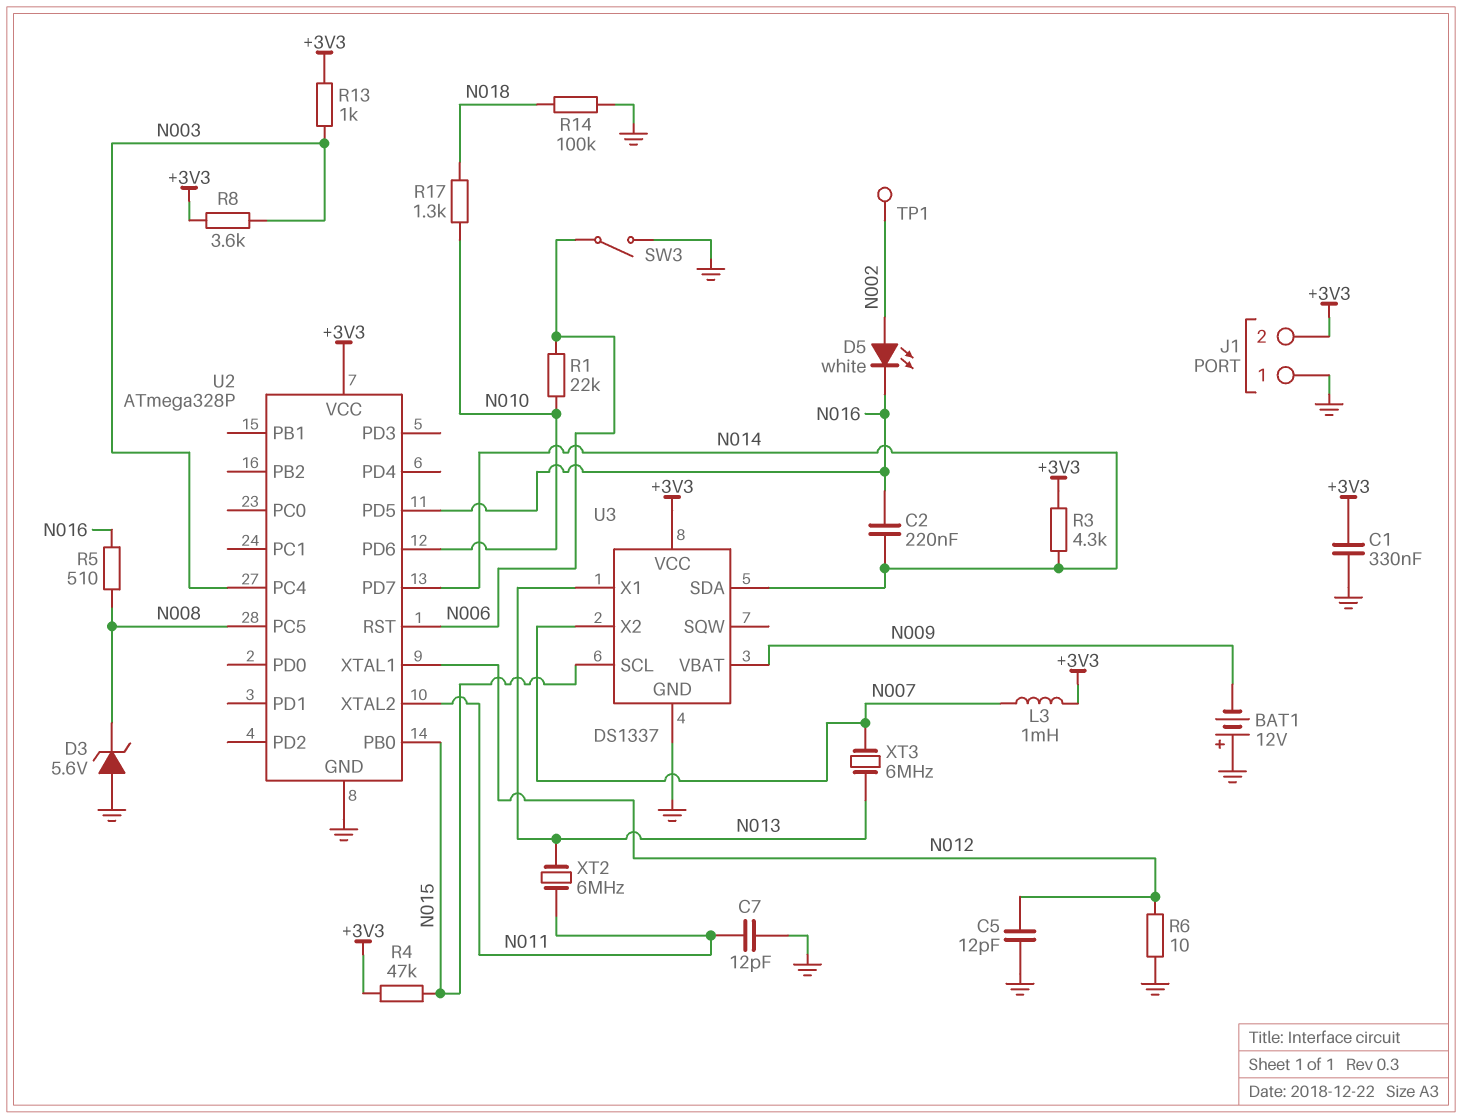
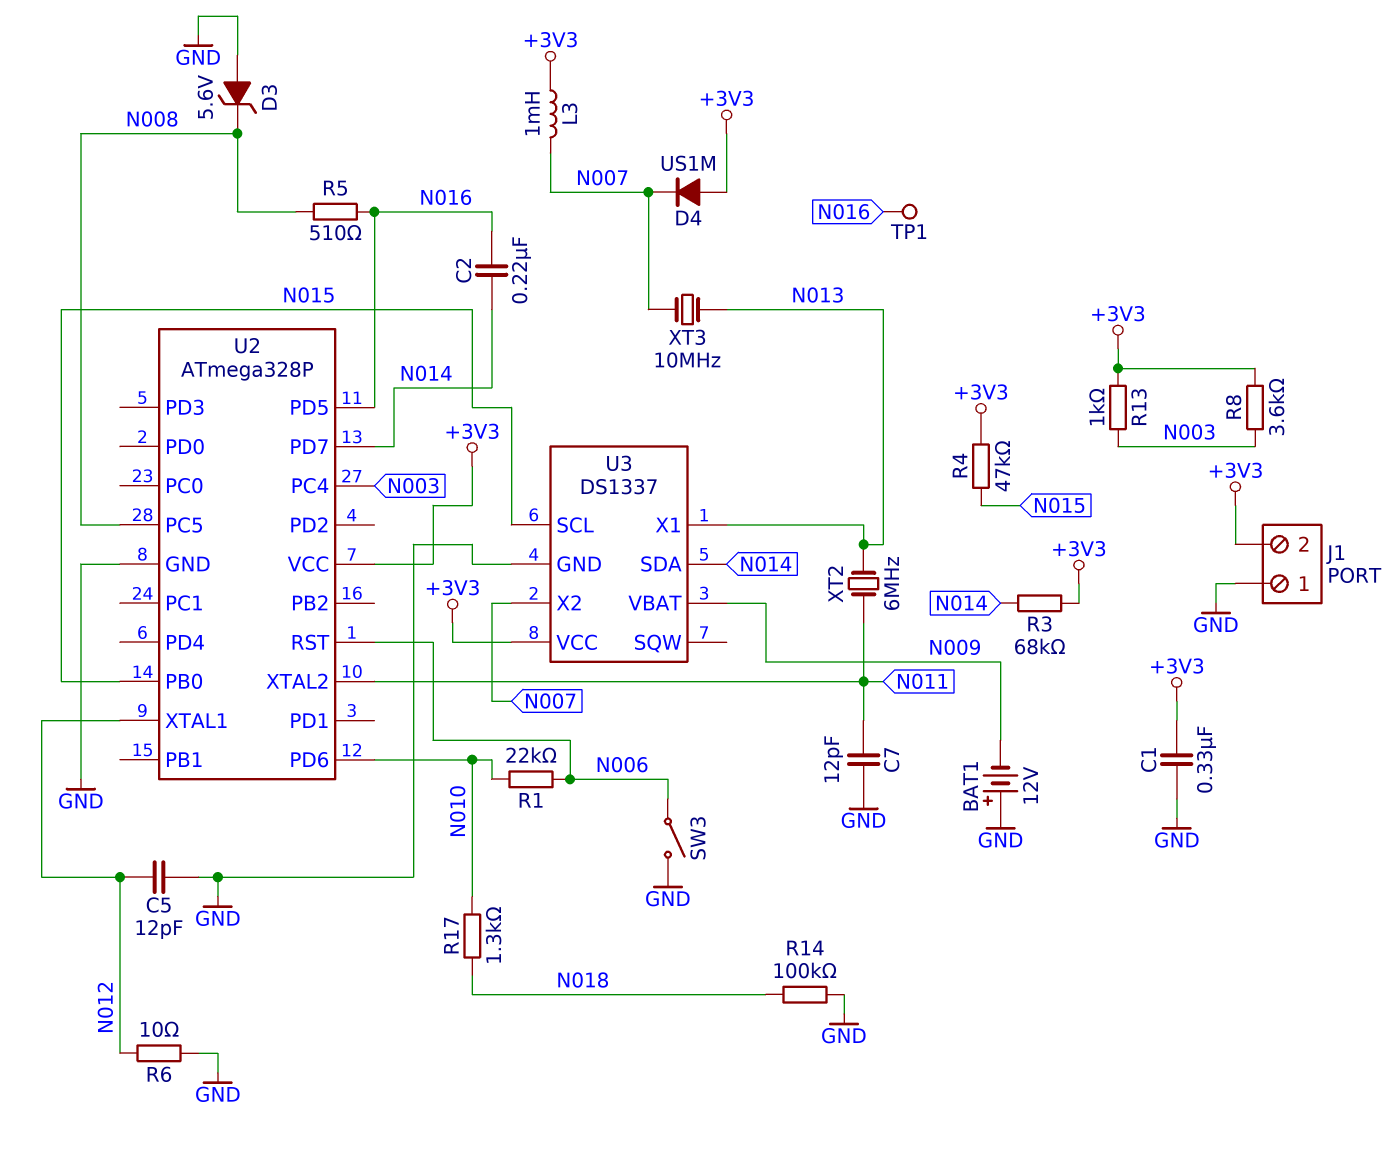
D4: none -> diode US1M (A +3V3, K N007)
D5: LED white (A N002, K N016) -> none
R3: 4.3k (+3V3, N014) -> 68k (+3V3, N014)
TP1: test point (N002) -> test point (N016)
XT3: 6MHz (N007, N013) -> 10MHz (N007, N013)

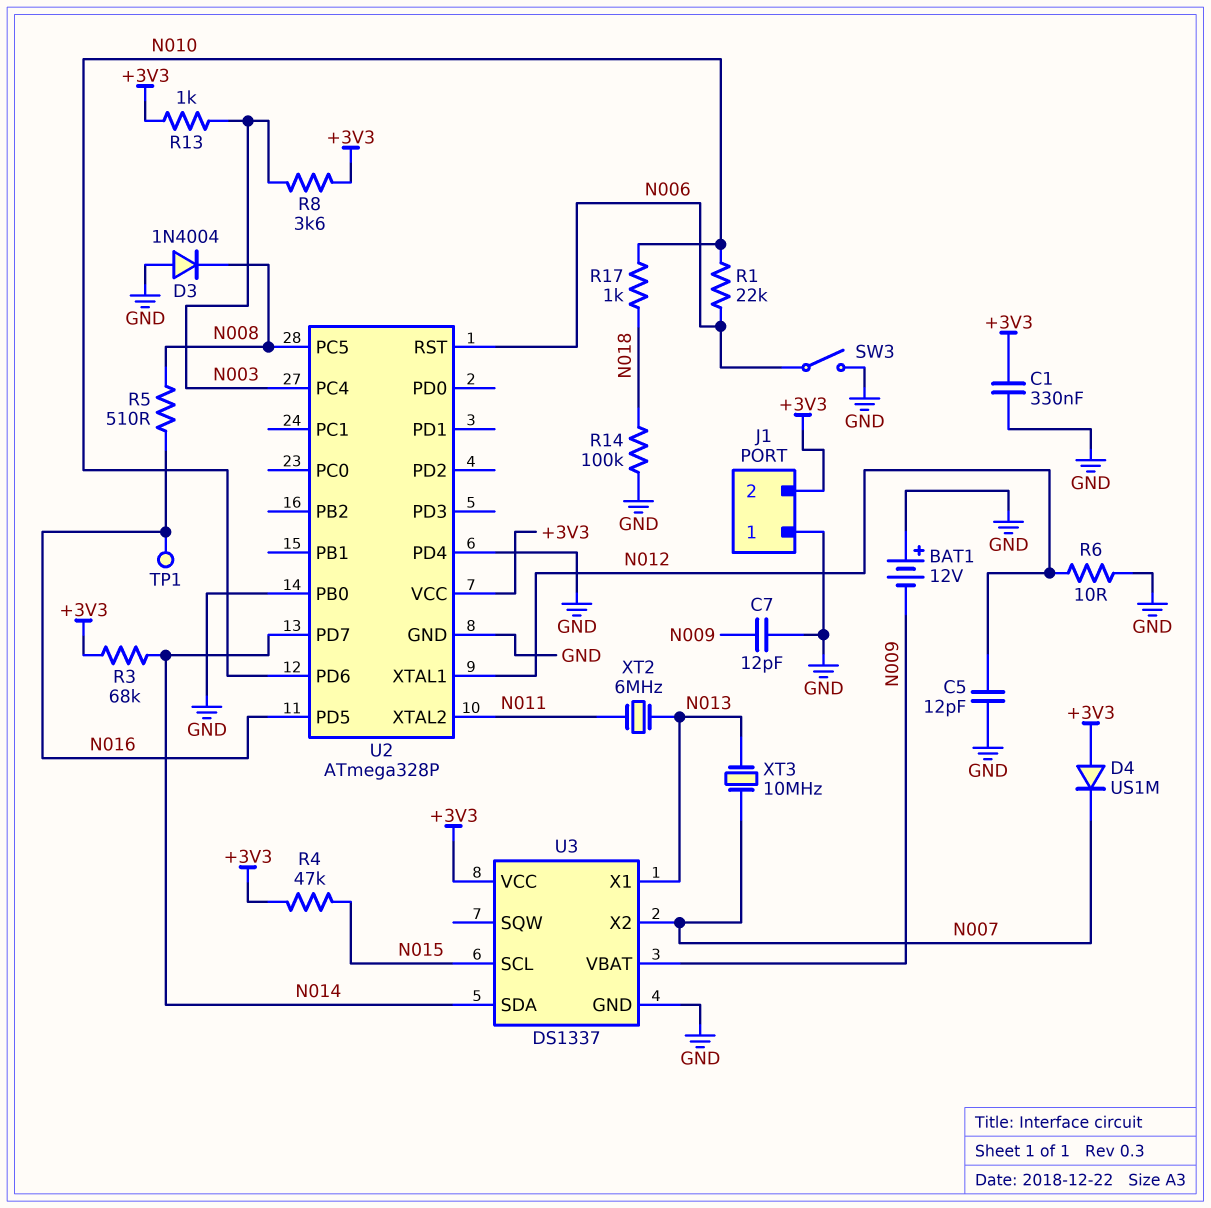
C2: 220nF (N014, N016) -> none
C7: 12pF (GND, N011) -> 12pF (GND, N009)
D3: zener 5.6V (A GND, K N008) -> diode 1N4004 (A GND, K N008)
L3: 1mH (+3V3, N007) -> none
R17: 1.3k (N010, N018) -> 1k (N010, N018)
U2 pin PB0: N015 -> GND
U2 pin PD4: none -> GND

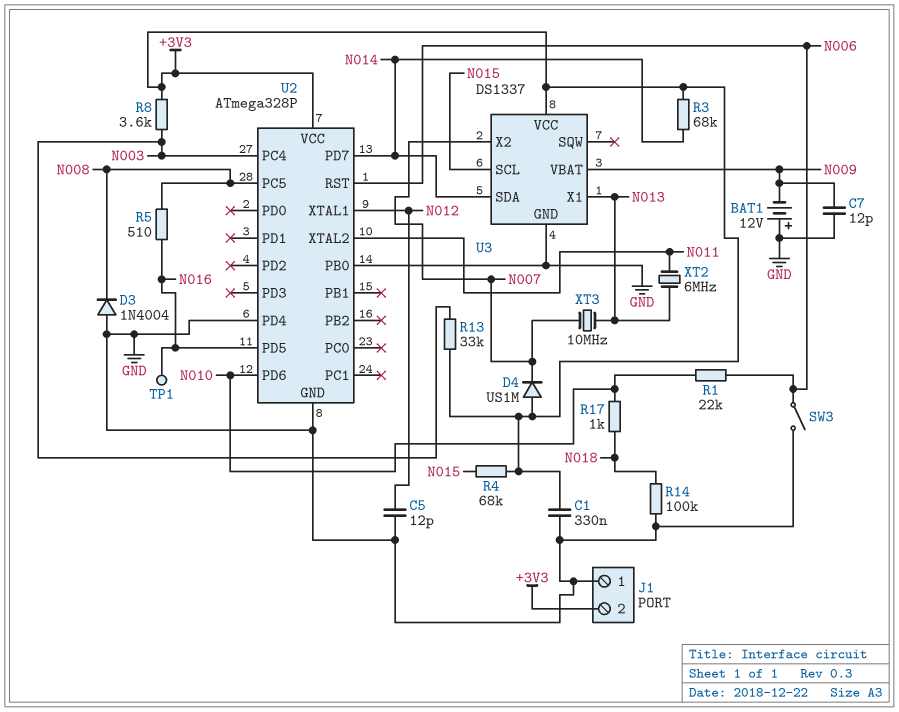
R4: 47k (+3V3, N015) -> 68k (+3V3, N015)
R6: 10 (GND, N012) -> none
R13: 1k (+3V3, N003) -> 33k (+3V3, N003)

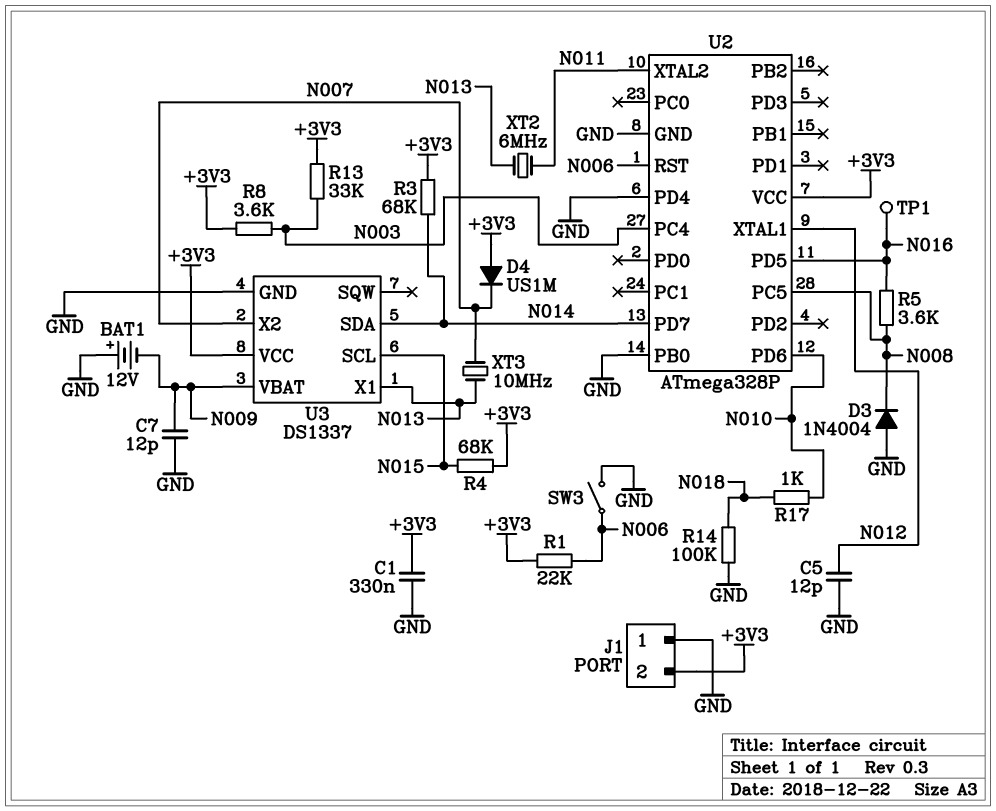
R1: 22k (N006, N010) -> 22k (+3V3, N006)
R5: 510 (N008, N016) -> 3.6k (N008, N016)

